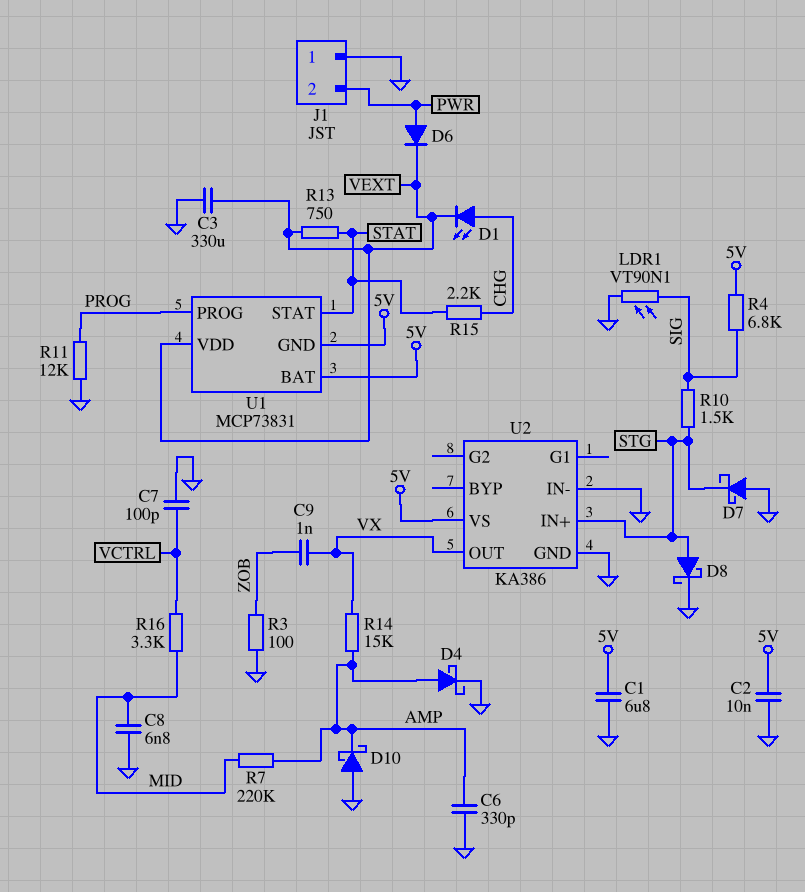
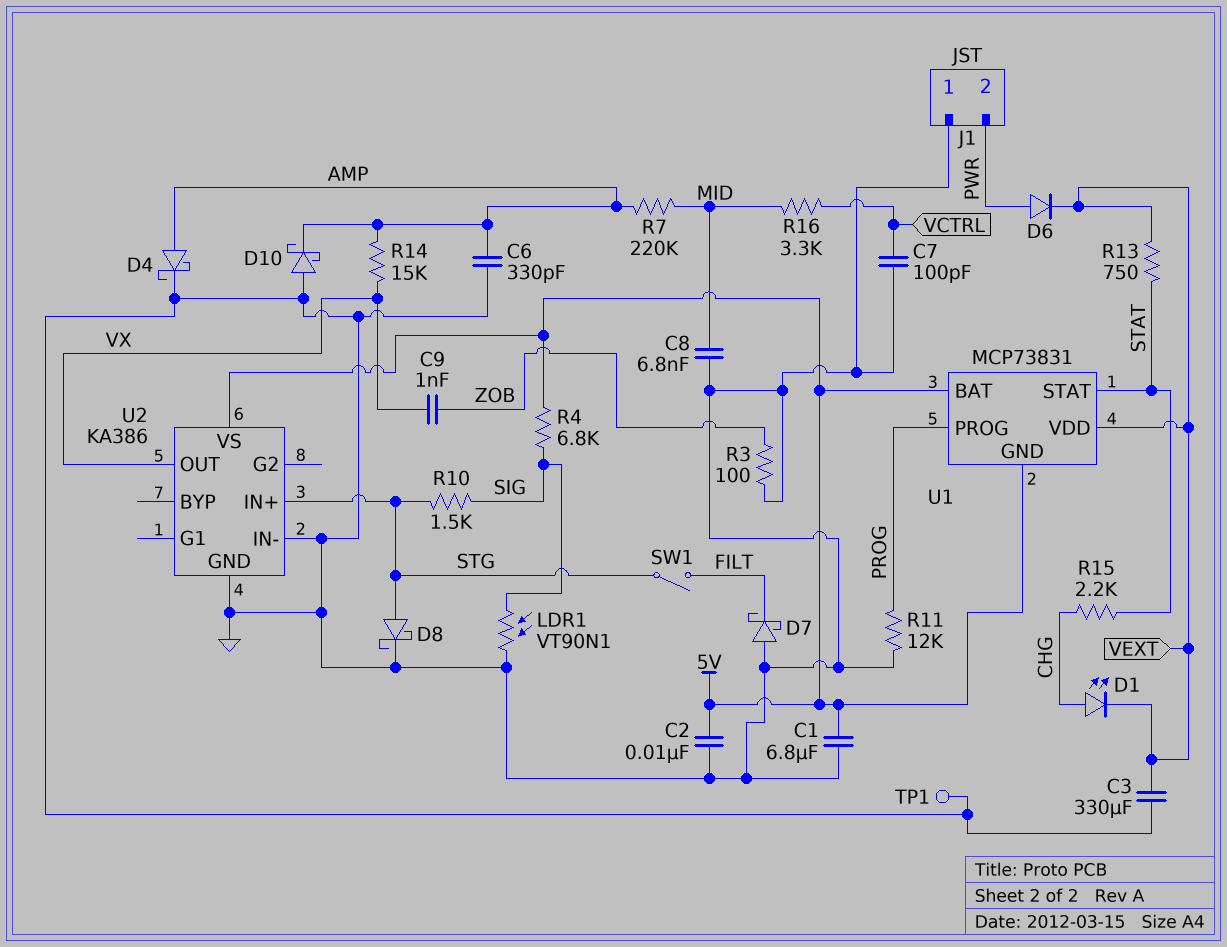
D7: schottky (A GND, K STG) -> schottky (A GND, K FILT)
SW1: none -> switch (FILT, STG)
TP1: none -> test point (GND)

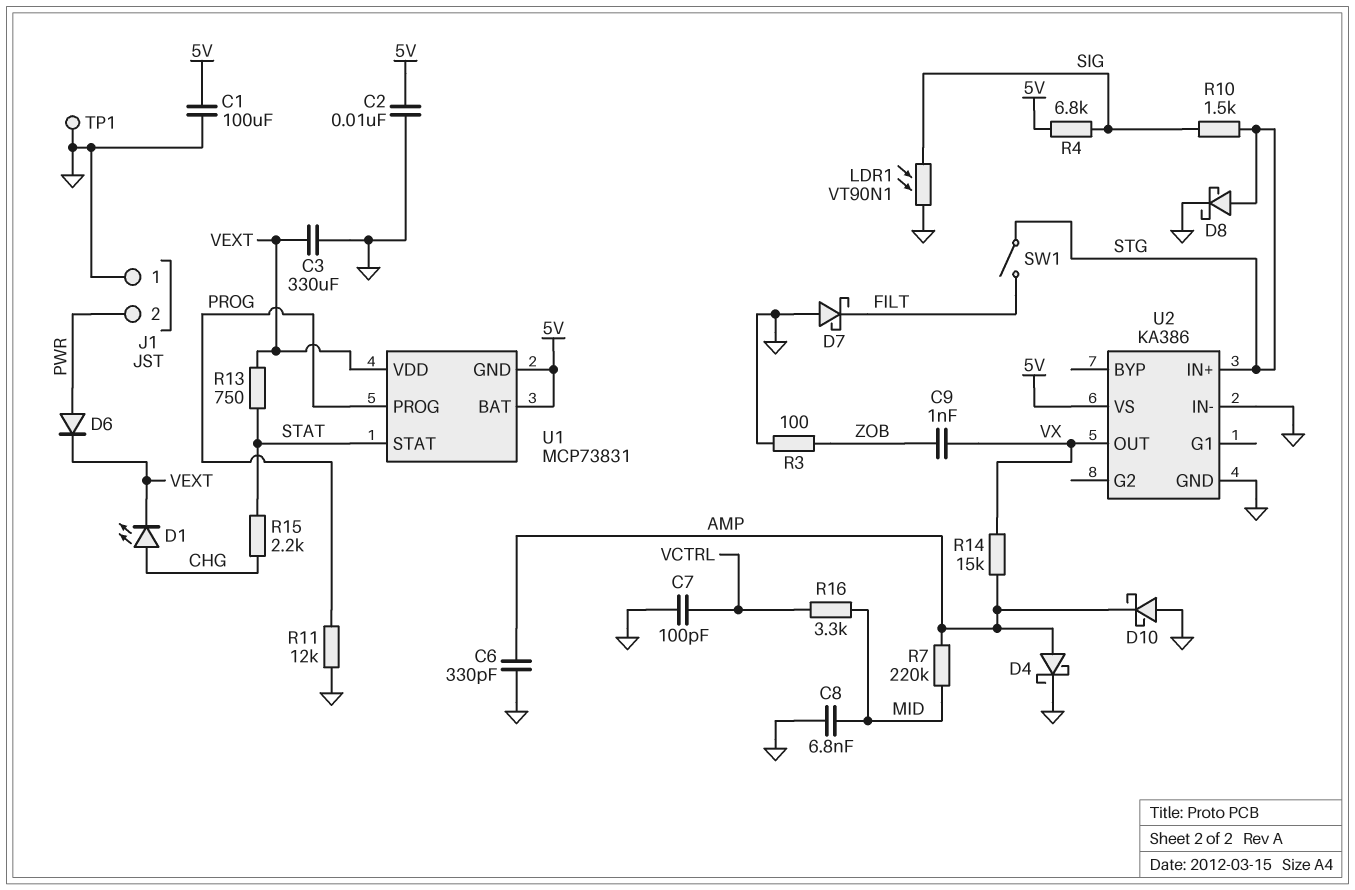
C1: 6.8uF (5V, GND) -> 100uF (5V, GND)

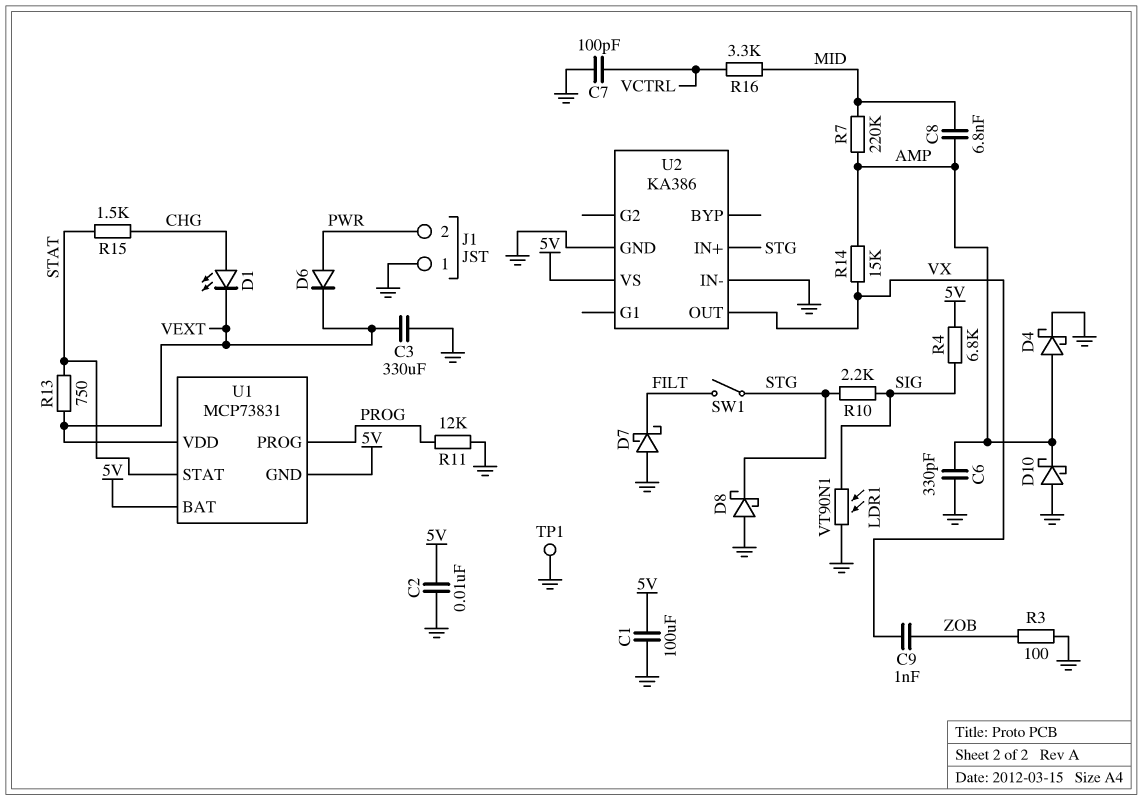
C8: 6.8nF (GND, MID) -> 6.8nF (AMP, MID)
D8: schottky (A STG, K GND) -> schottky (A GND, K STG)
R10: 1.5k (SIG, STG) -> 2.2k (SIG, STG)
R15: 2.2k (CHG, STAT) -> 1.5k (CHG, STAT)

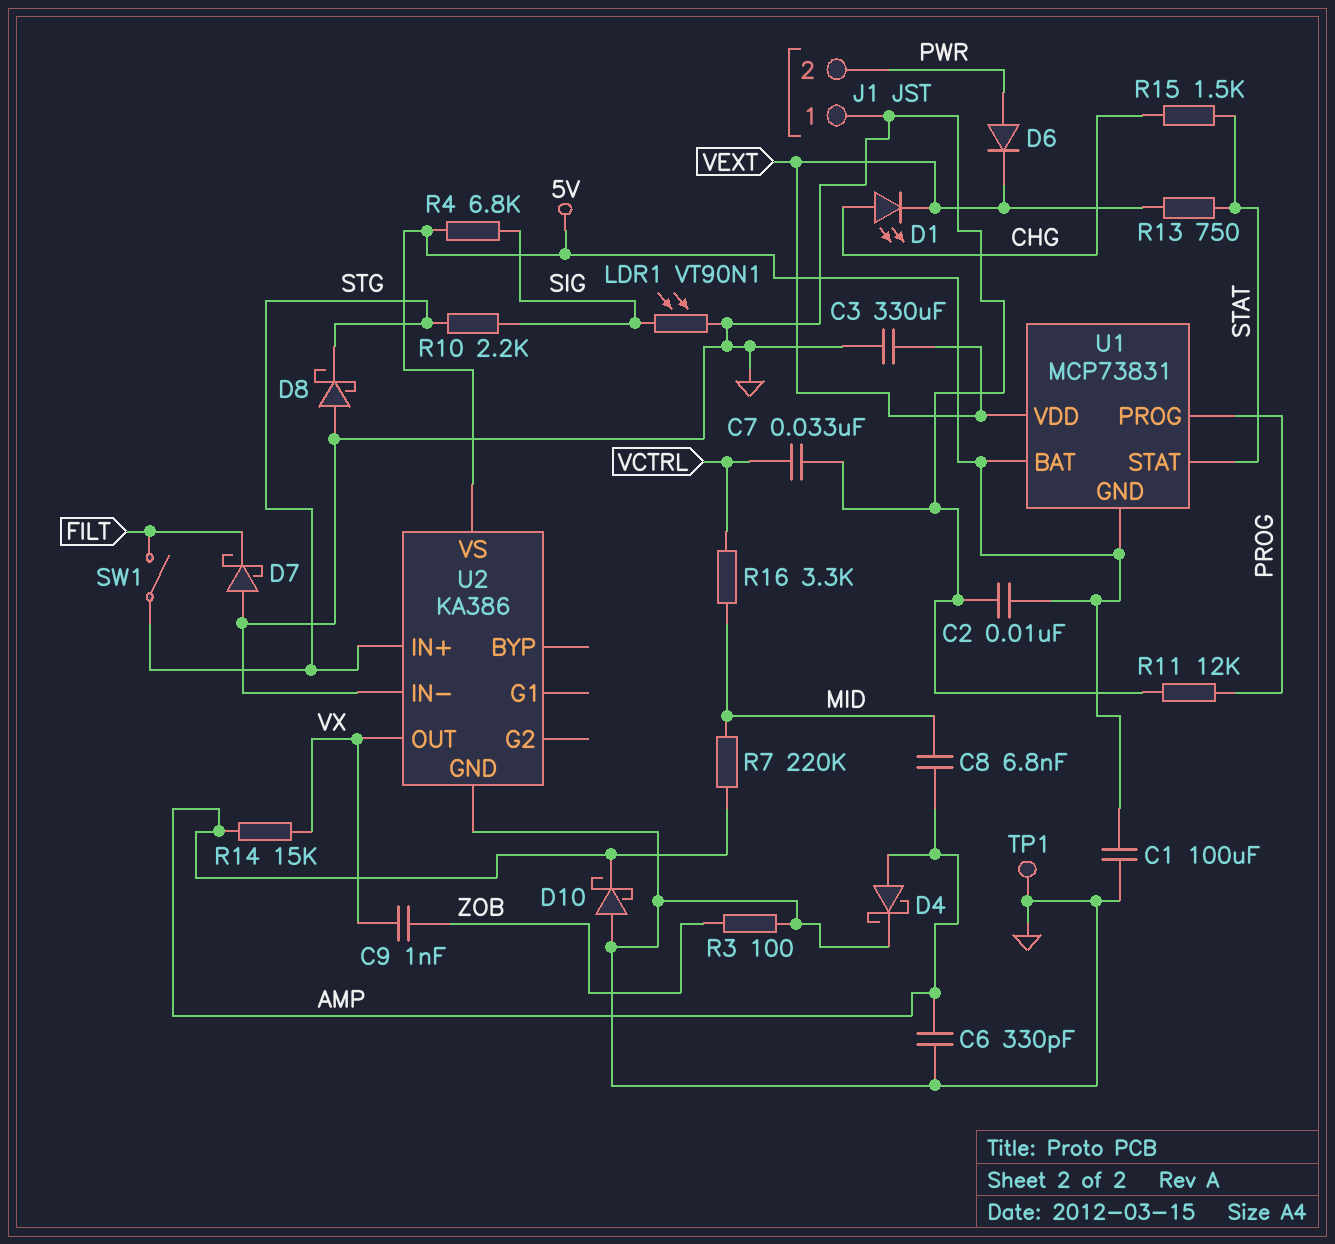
C7: 100pF (GND, VCTRL) -> 33nF (GND, VCTRL)

